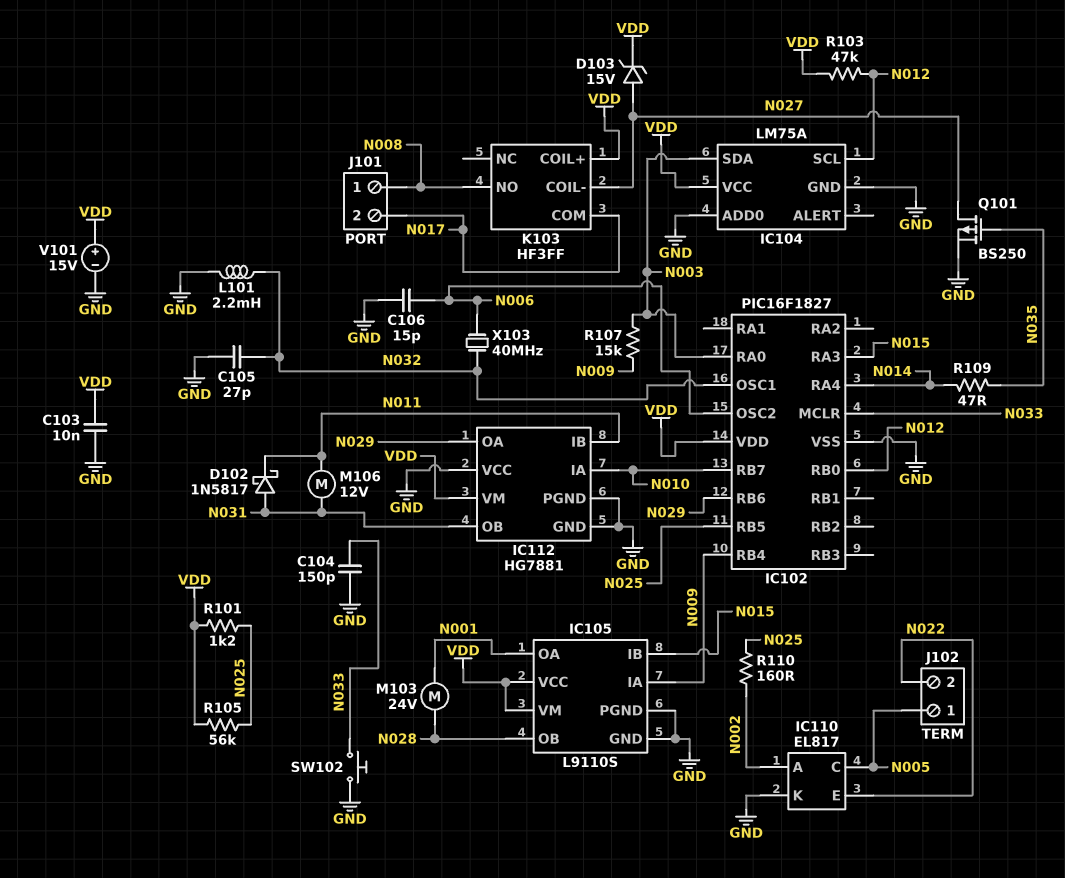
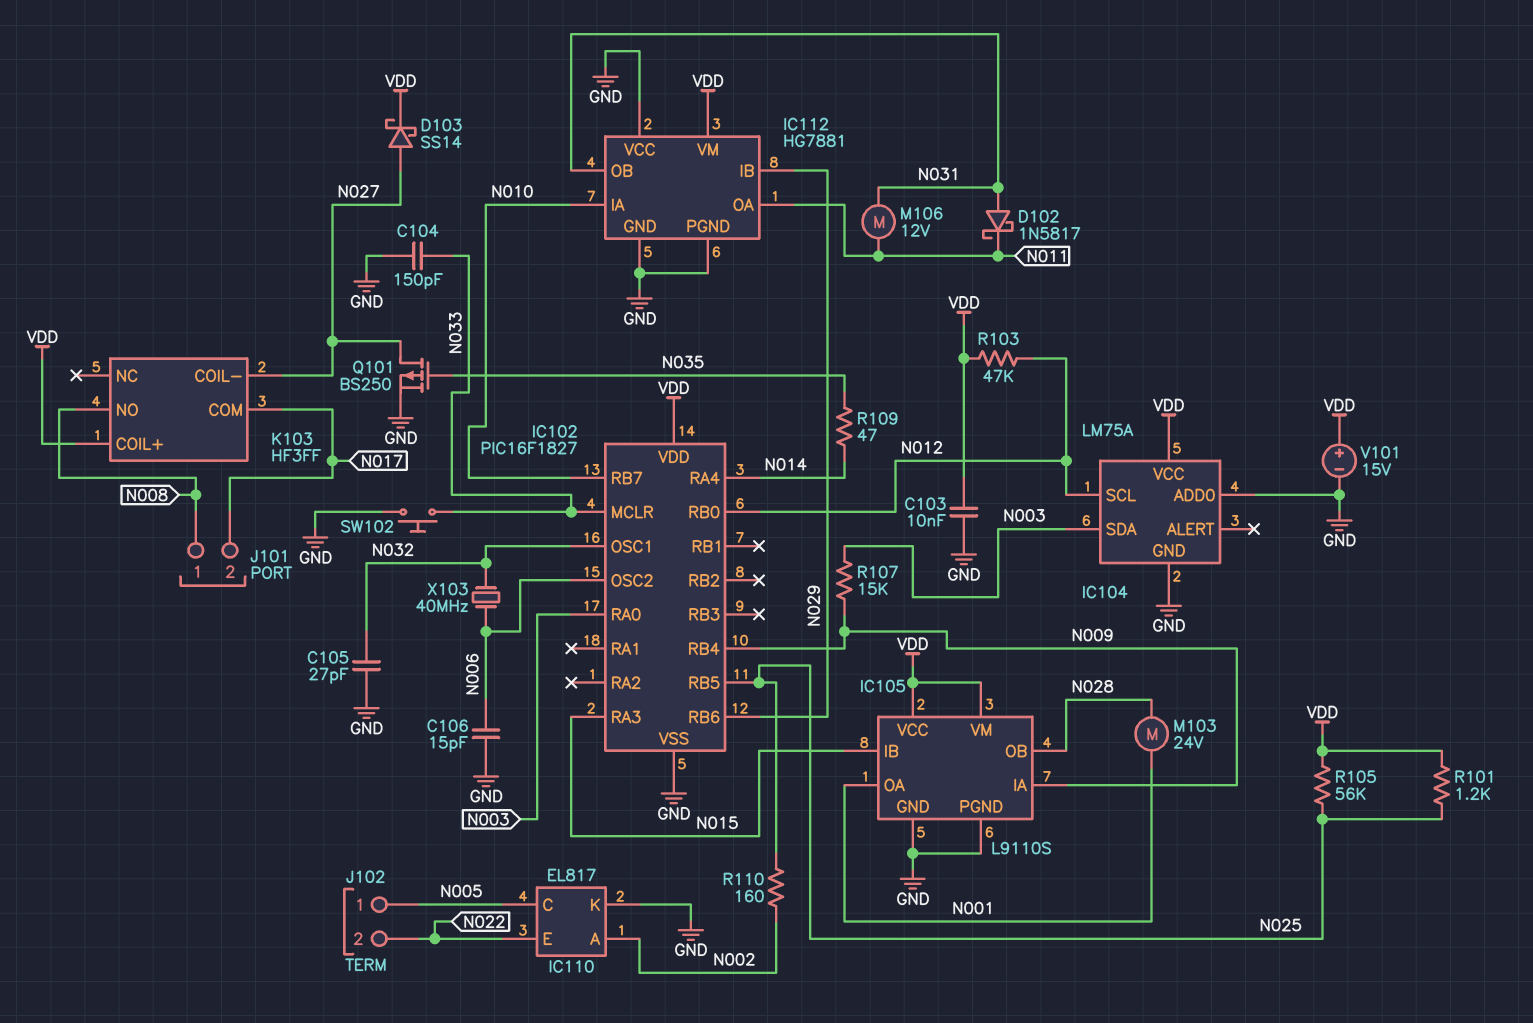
D103: zener 15V (A N027, K VDD) -> schottky SS14 (A N027, K VDD)
IC112 pin IB: N011 -> N029
IC112 pin OA: N029 -> N011
L101: 2.2mH (GND, N032) -> none

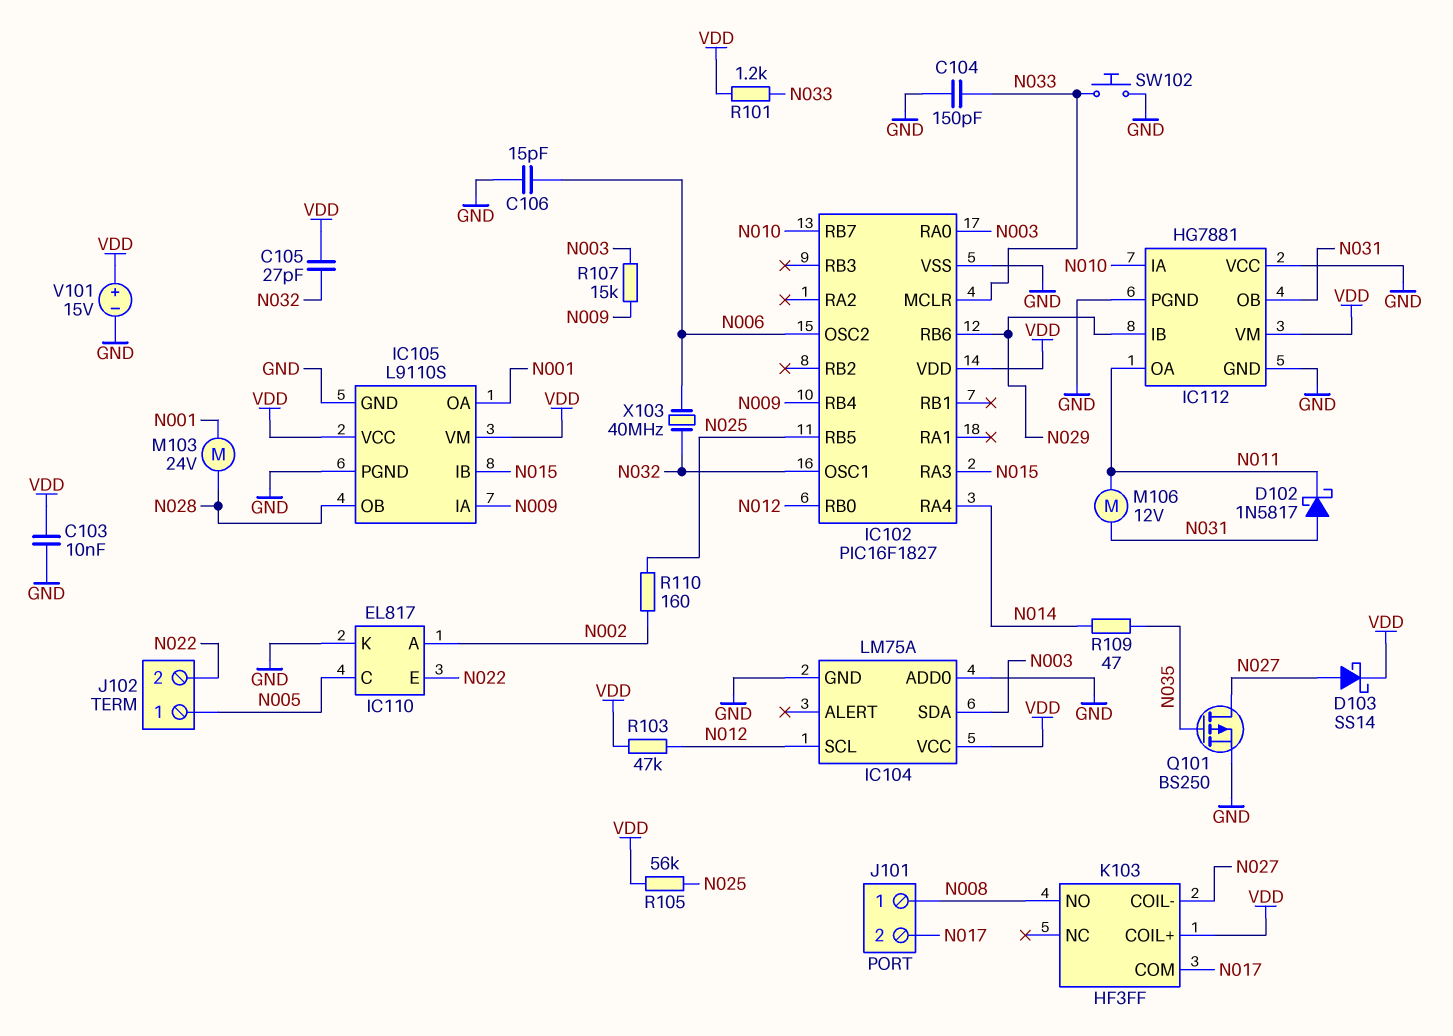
C105: 27pF (GND, N032) -> 27pF (N032, VDD)
R101: 1.2k (N025, VDD) -> 1.2k (N033, VDD)

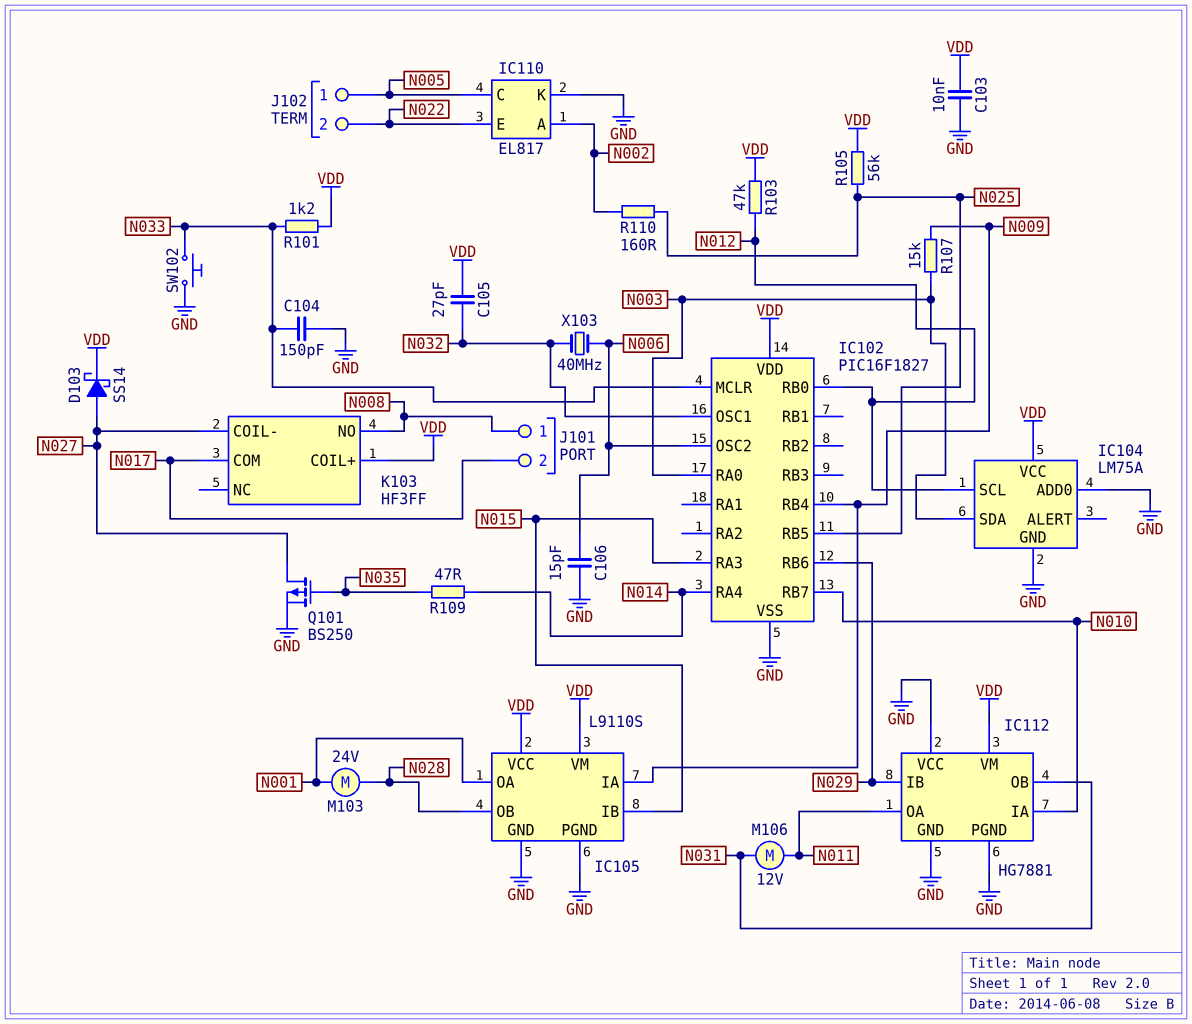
D102: schottky 1N5817 (A N031, K N011) -> none
V101: 15V (plus VDD, minus GND) -> none

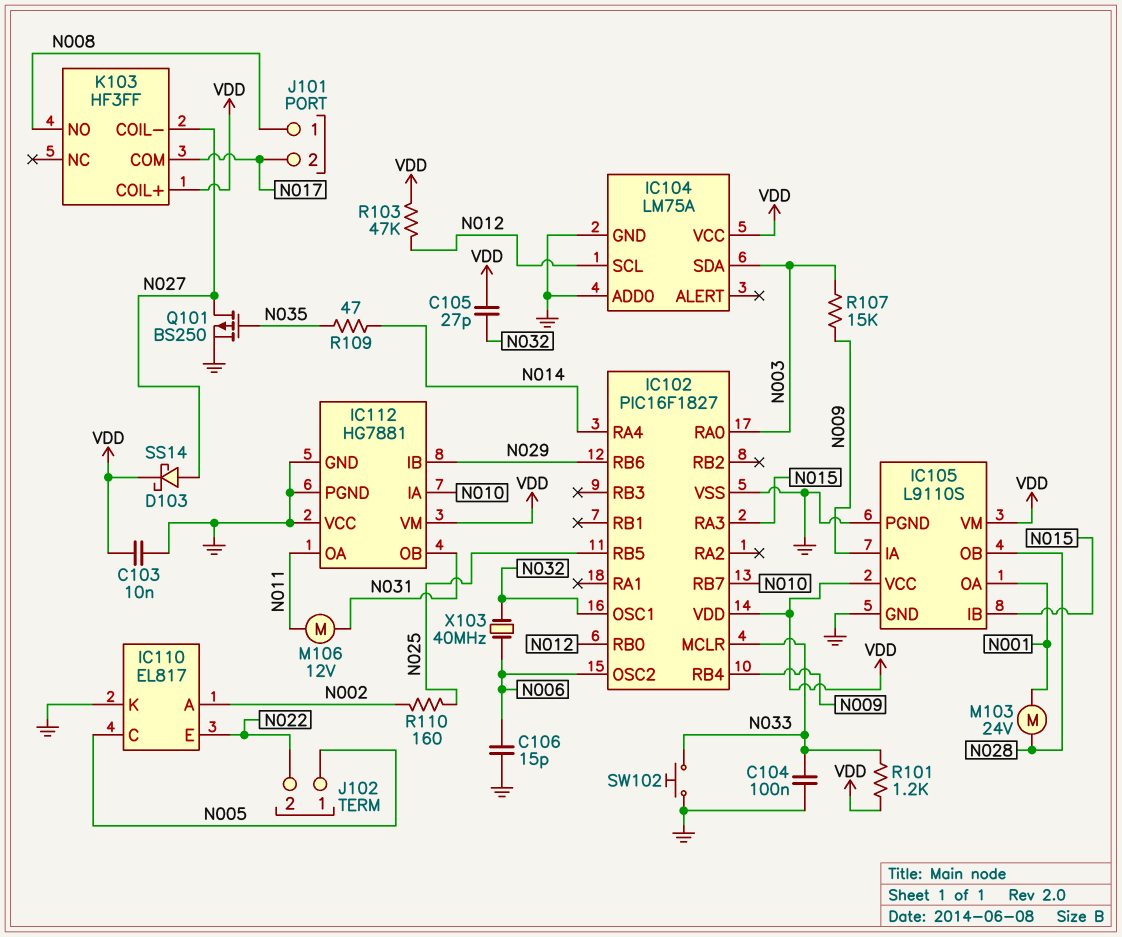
C104: 150pF (GND, N033) -> 100nF (GND, N033)
R105: 56k (N025, VDD) -> none

